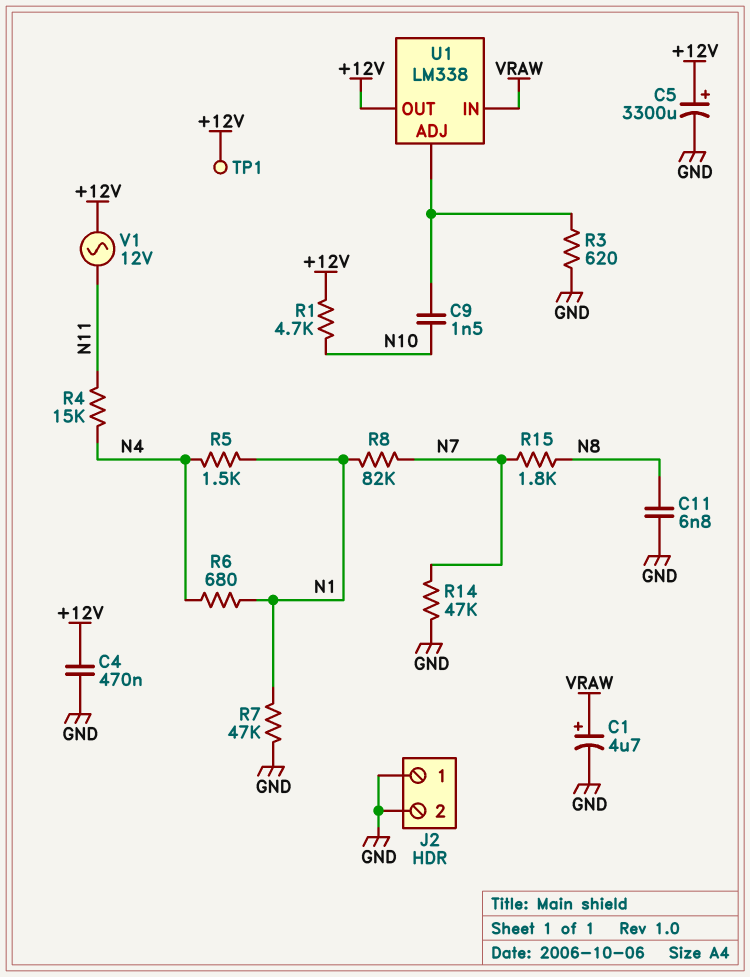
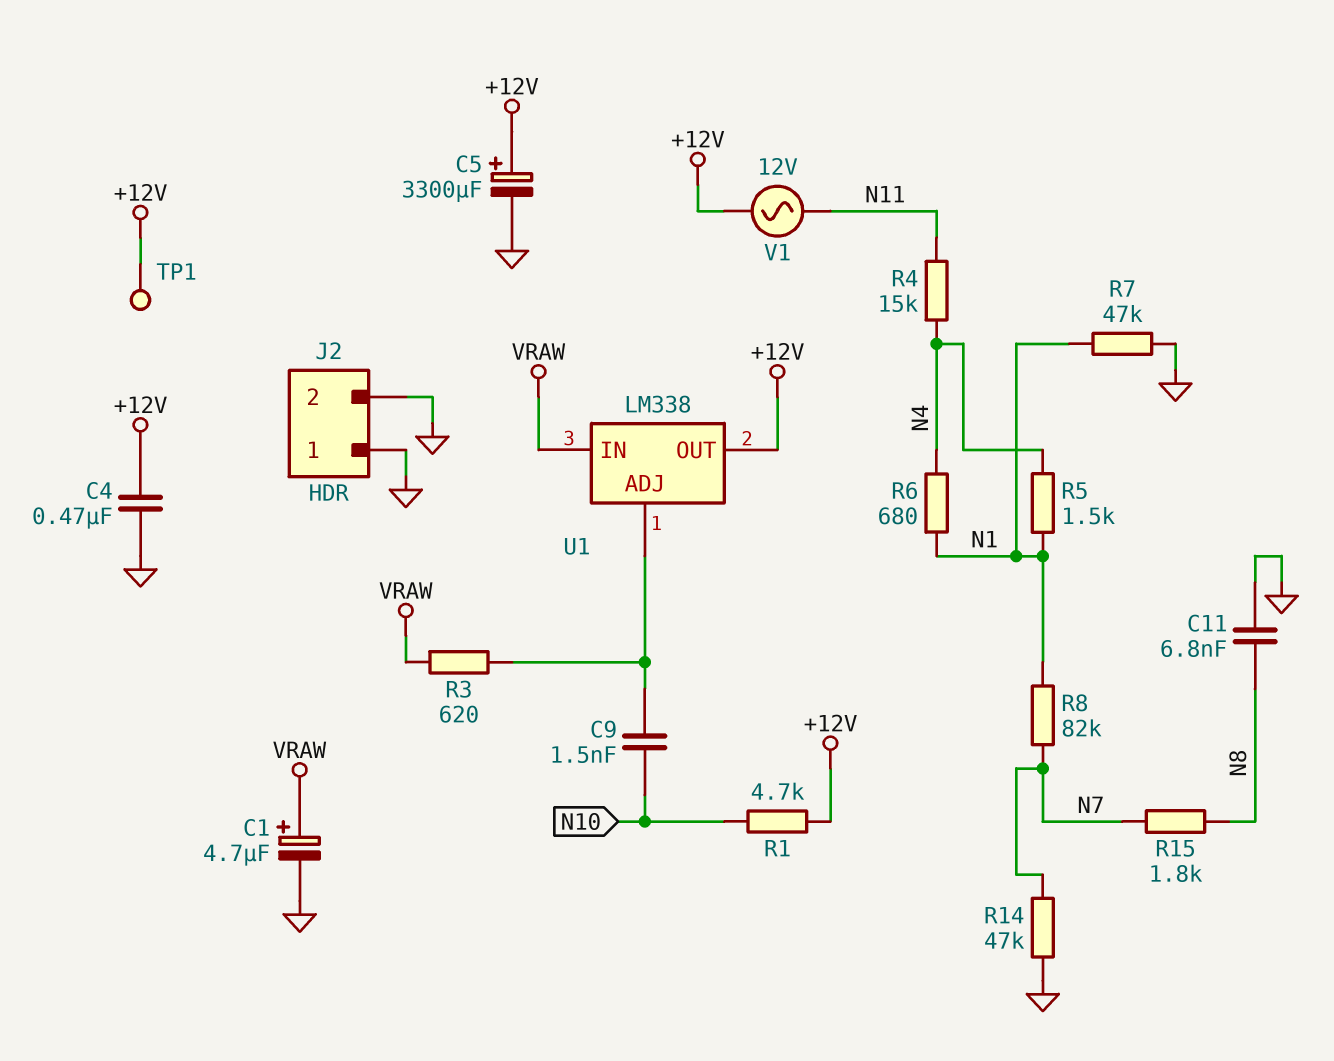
R3: 620 (GND, U1/ADJ) -> 620 (U1/ADJ, VRAW)

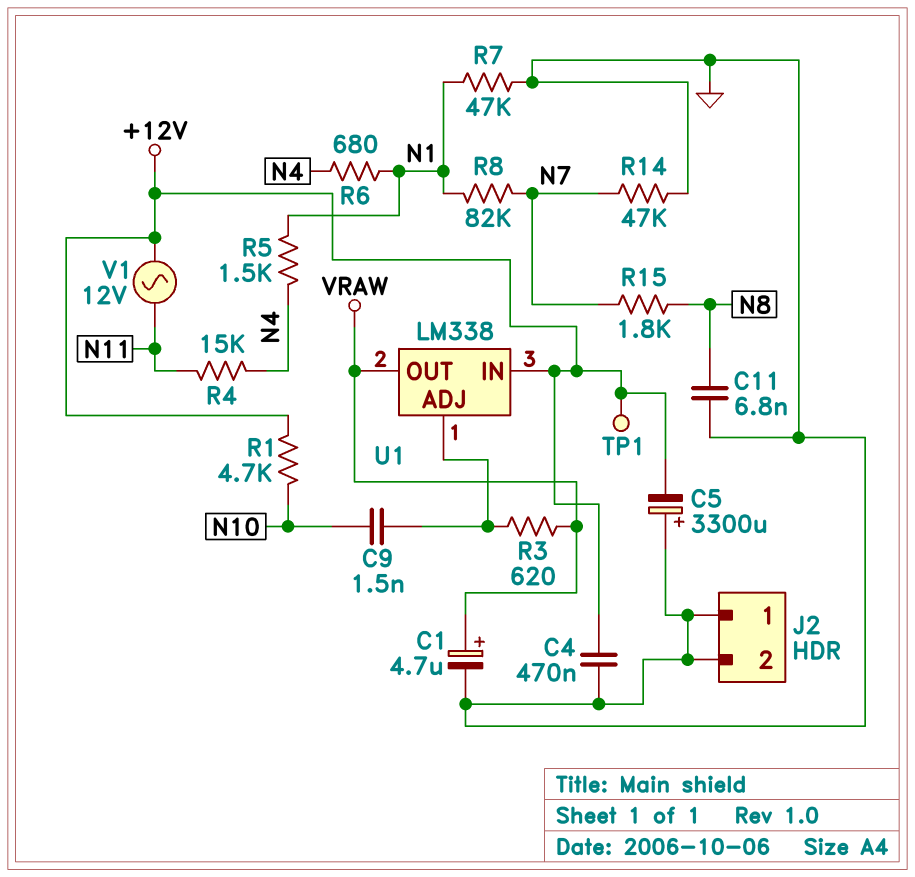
C5: 3300uF (plus +12V, minus GND) -> 3300uF (plus GND, minus +12V)
U1 pin IN: VRAW -> +12V
U1 pin OUT: +12V -> VRAW

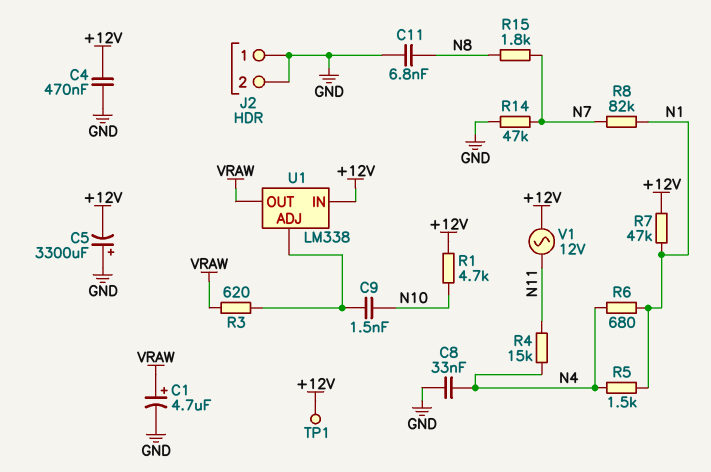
C8: none -> 33nF (GND, N4)
R7: 47k (GND, N1) -> 47k (+12V, N1)

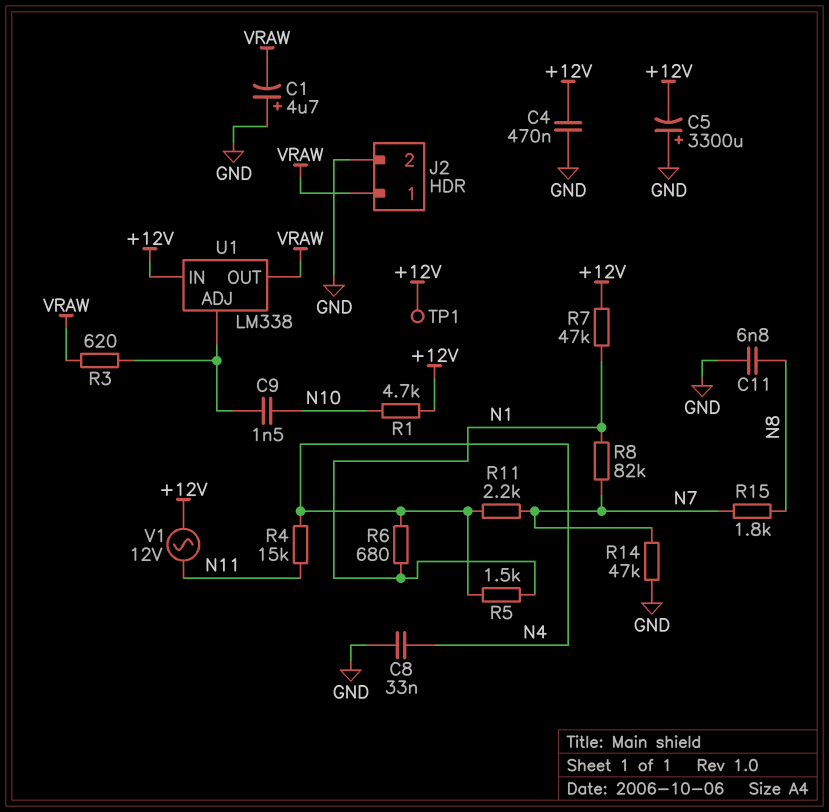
C1: 4.7uF (plus VRAW, minus GND) -> 4.7uF (plus GND, minus VRAW)
J2 pin 1: GND -> VRAW
R11: none -> 2.2k (N4, N7)

